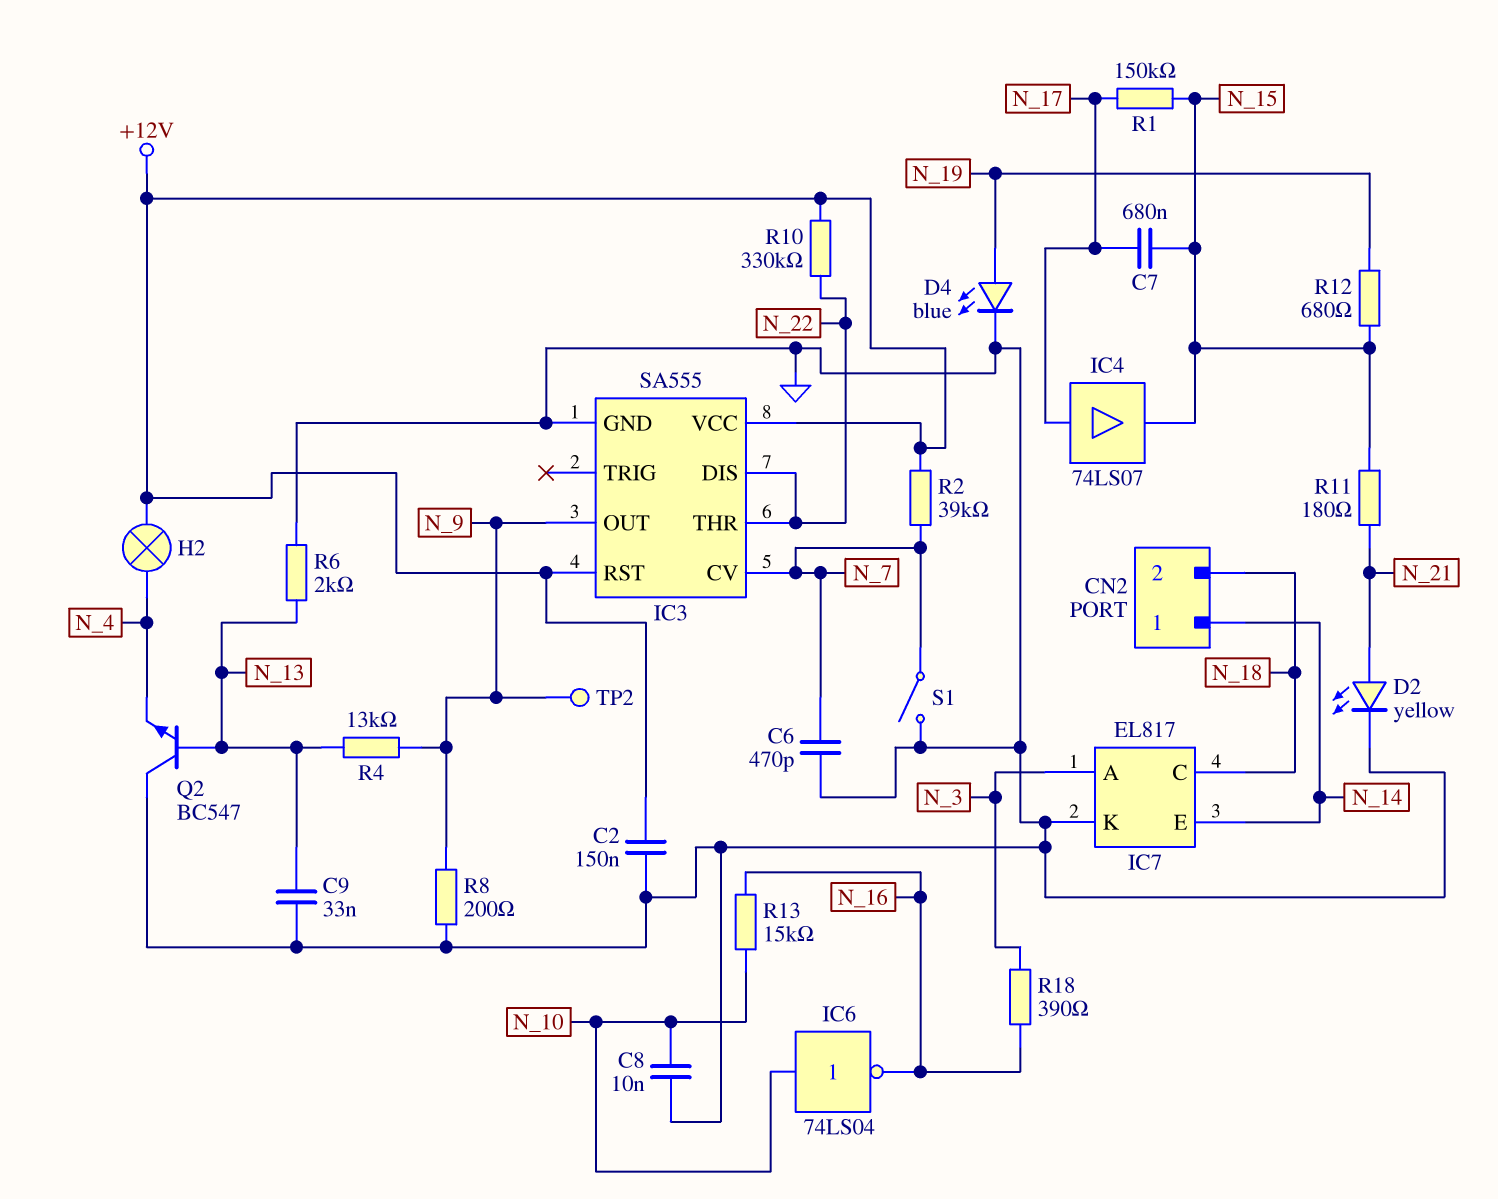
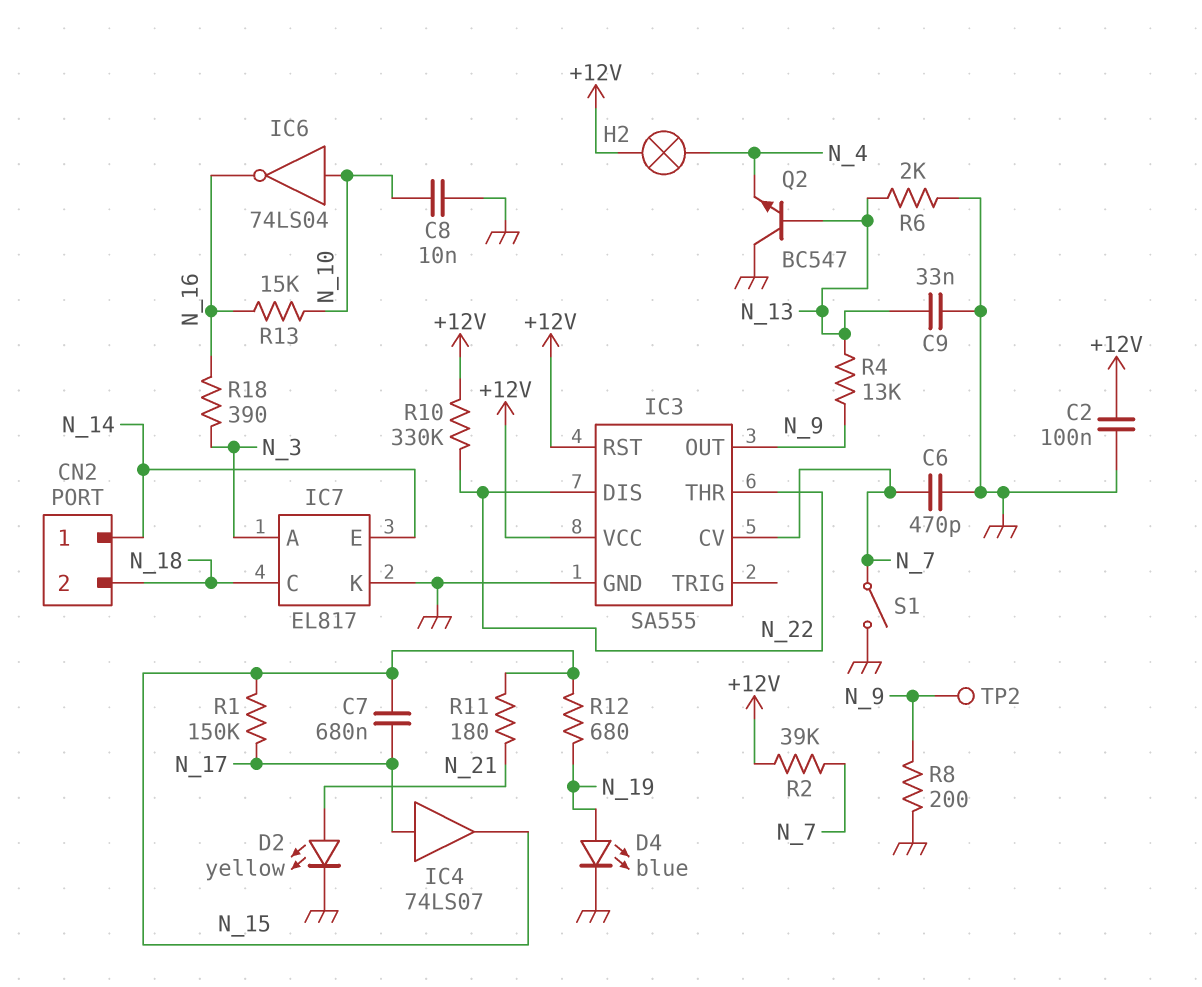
C2: 150nF (+12V, GND) -> 100nF (+12V, GND)

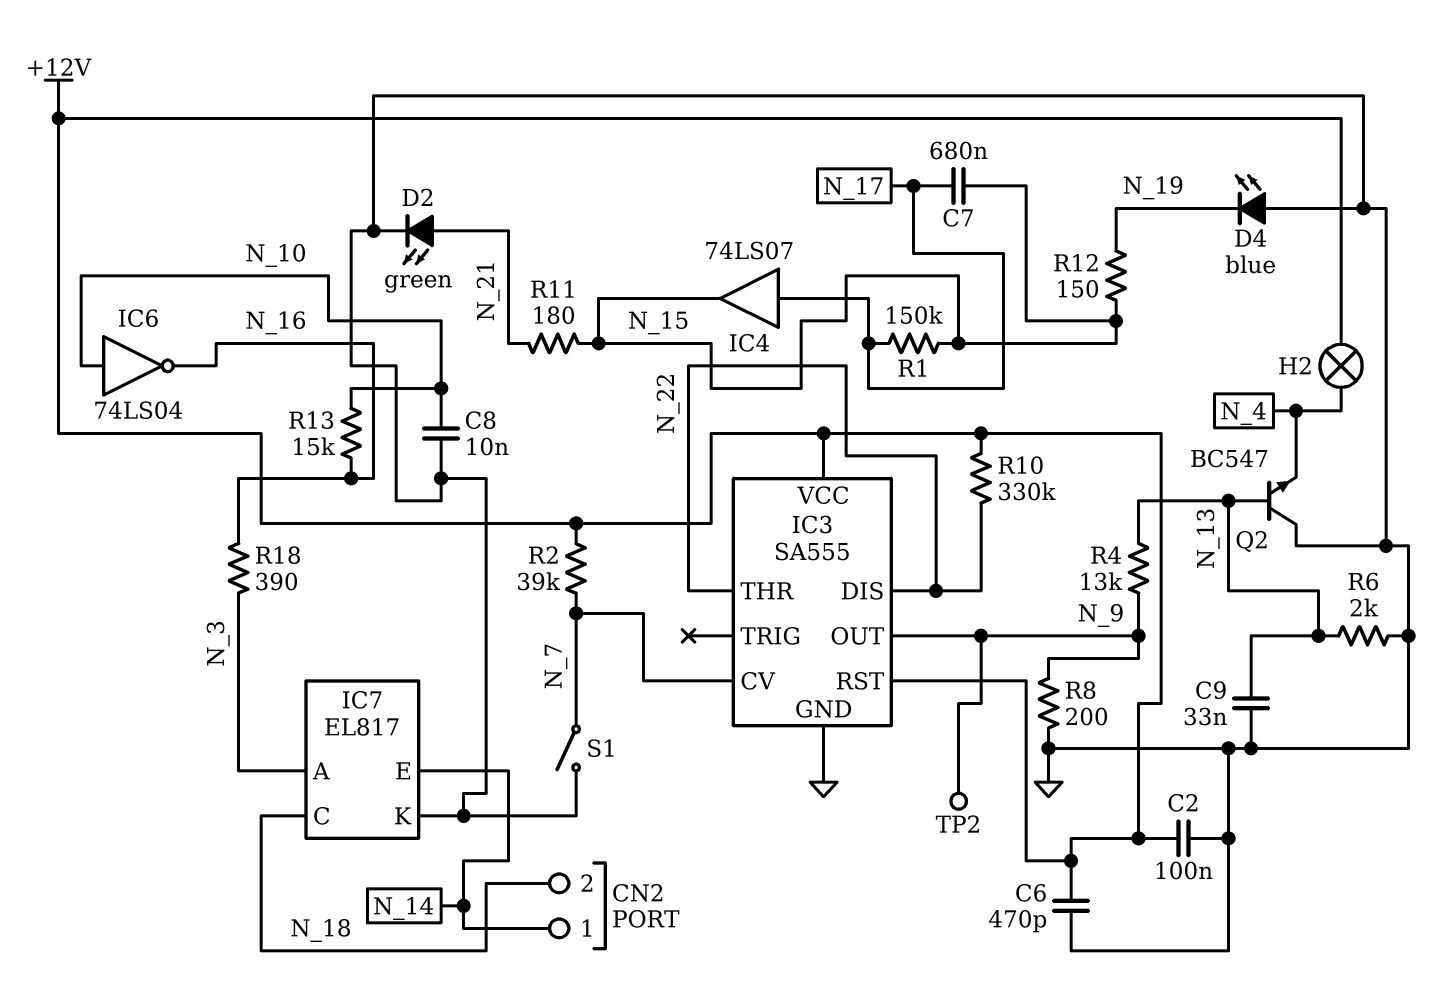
C6: 470pF (GND, N_7) -> 470pF (+12V, GND)
D2: LED yellow (A N_21, K GND) -> LED green (A N_21, K GND)
D4: LED blue (A N_19, K GND) -> LED blue (A GND, K N_19)
R12: 680 (N_15, N_19) -> 150 (N_15, N_19)

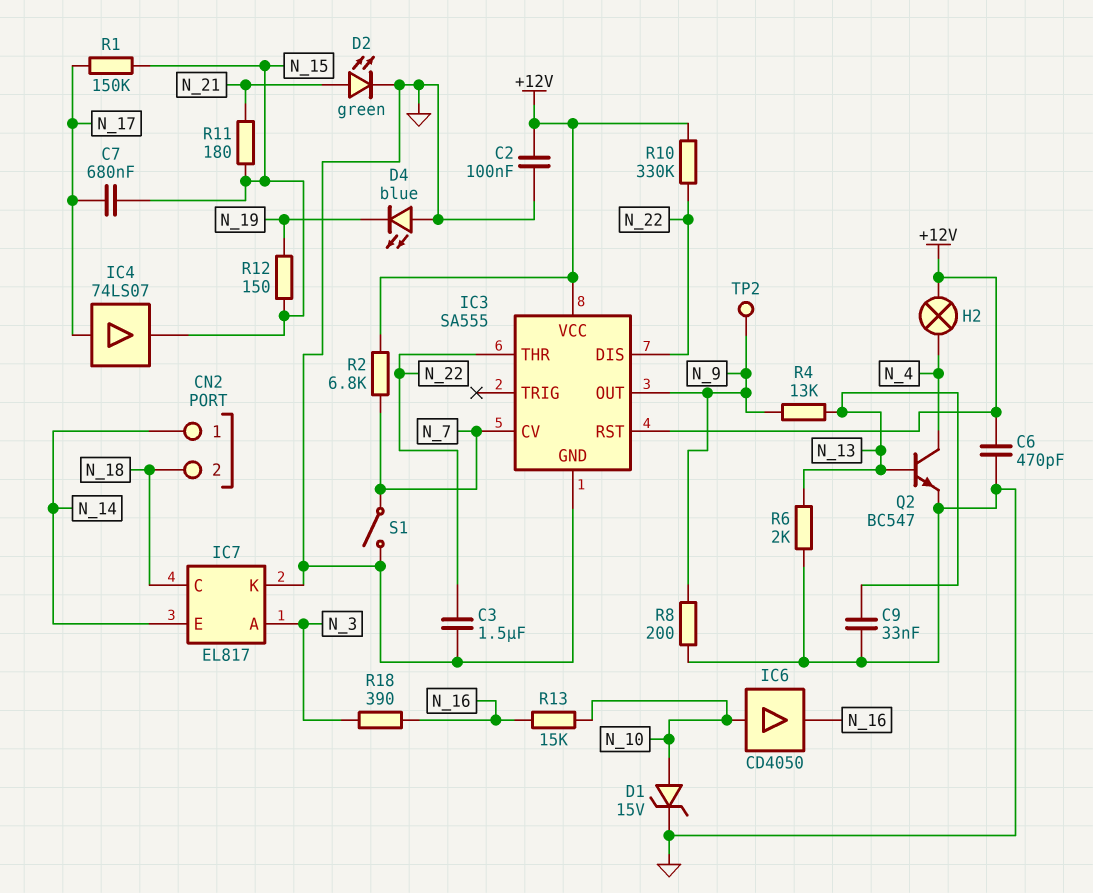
C3: none -> 1.5uF (GND, N_22)
C8: 10nF (GND, N_10) -> none
D1: none -> zener 15V (A N_10, K GND)
IC6: NOT 74LS04 (in N_10, out N_16) -> buffer CD4050 (in N_10, out N_16)
Q2: NPN BC547 (B N_13, C GND, E N_4) -> NPN BC547 (B N_13, C N_4, E GND)
R2: 39k (+12V, N_7) -> 6.8k (+12V, N_7)

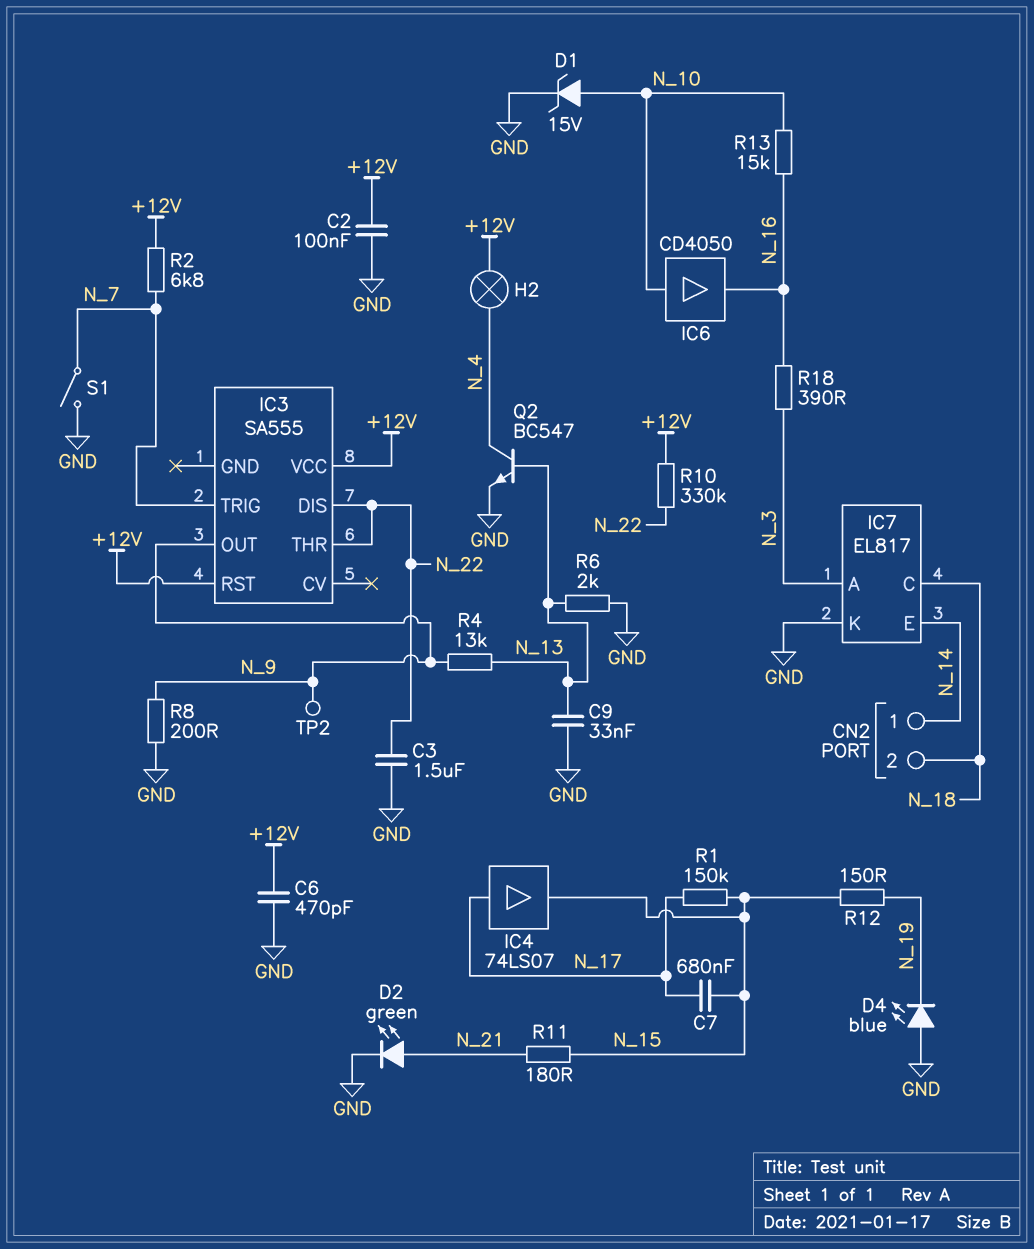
IC3 pin CV: N_7 -> none
IC3 pin GND: GND -> none
IC3 pin TRIG: none -> N_7

